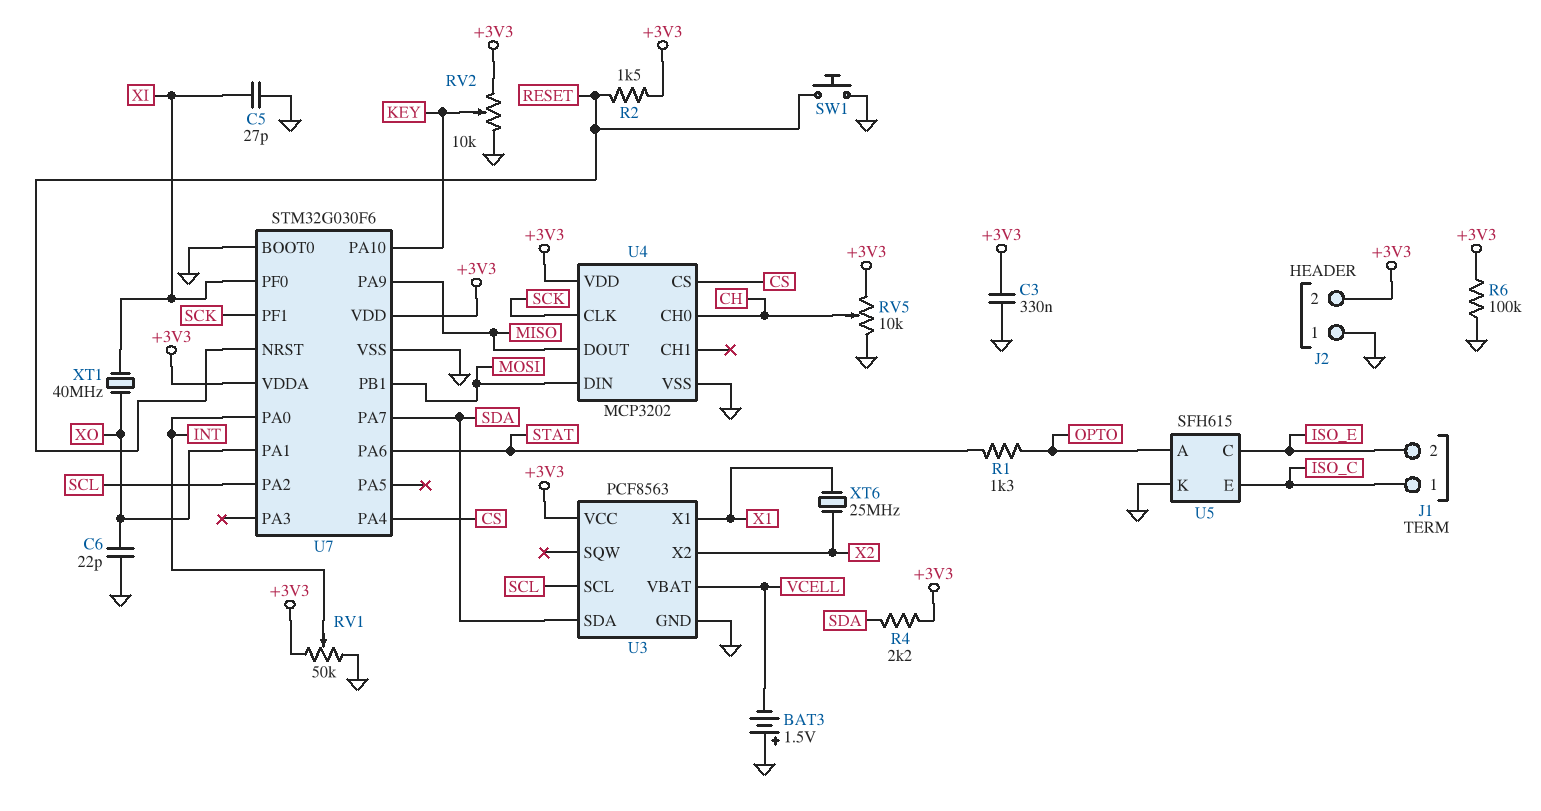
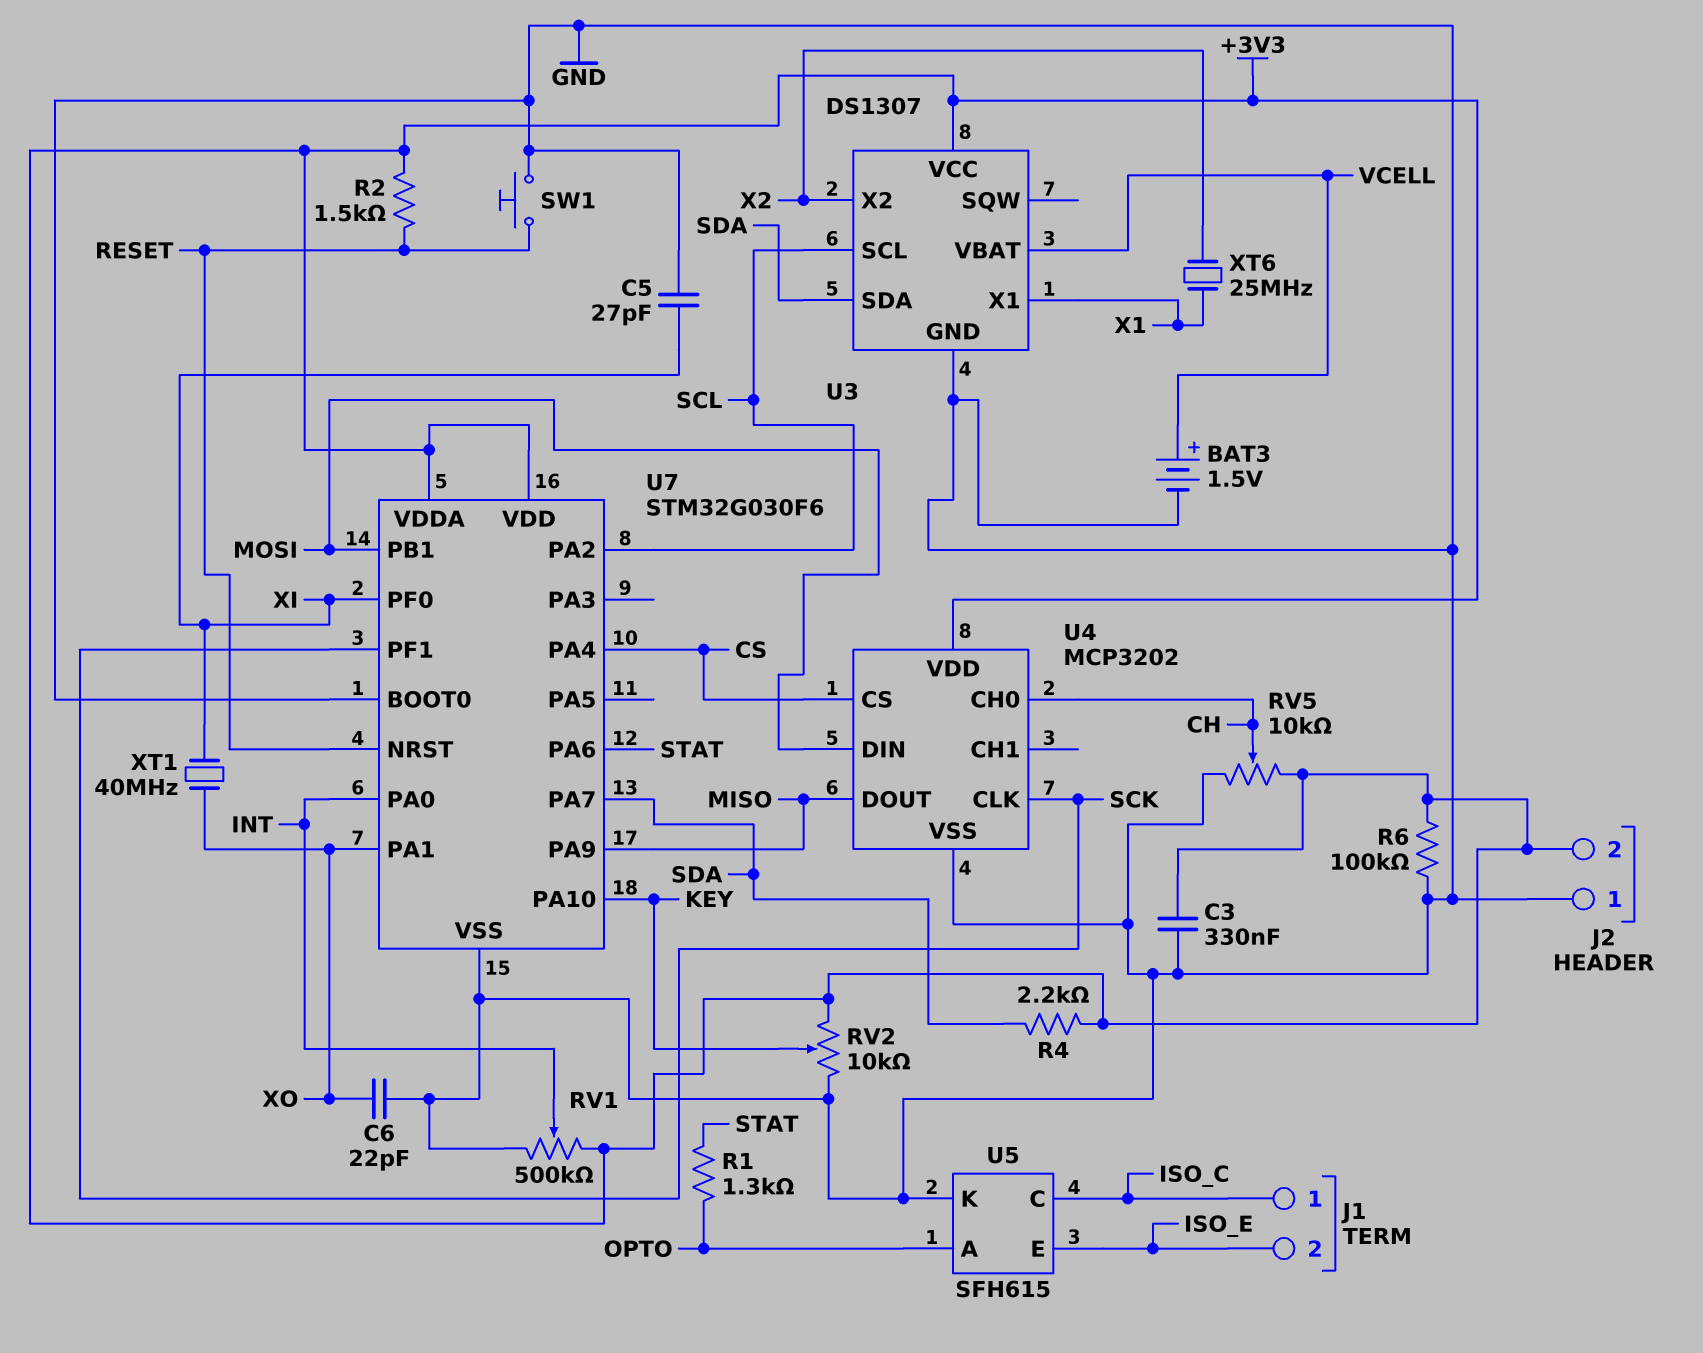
BAT3: 1.5V (plus GND, minus VCELL) -> 1.5V (plus VCELL, minus GND)
RV1: 50k (+3V3, GND, wiper INT) -> 500k (+3V3, GND, wiper INT)
U3: PCF8563 -> DS1307
U5 pin C: ISO_E -> ISO_C
U5 pin E: ISO_C -> ISO_E

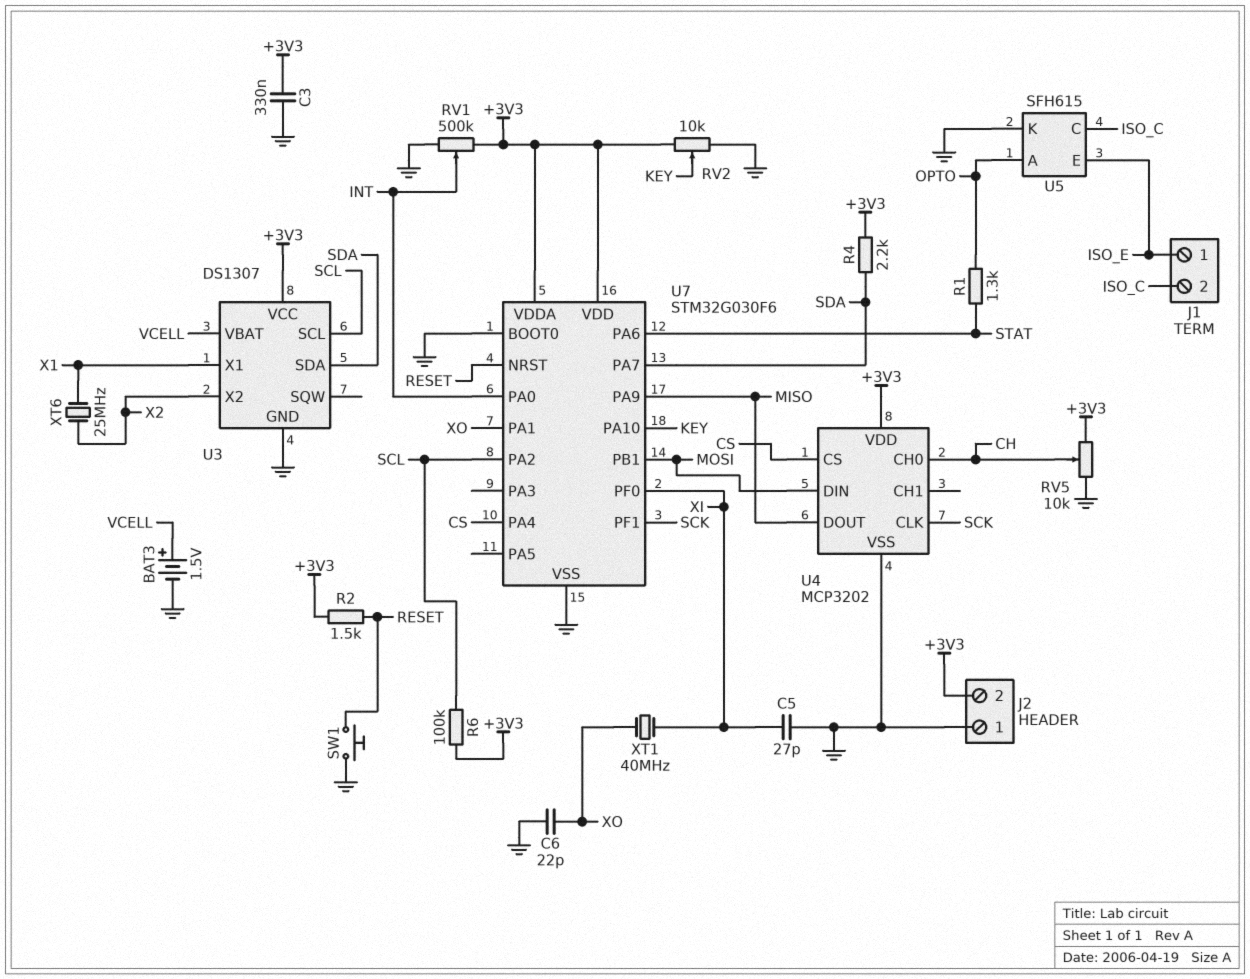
J1 pin 1: ISO_C -> ISO_E
J1 pin 2: ISO_E -> ISO_C
R6: 100k (+3V3, GND) -> 100k (+3V3, SCL)

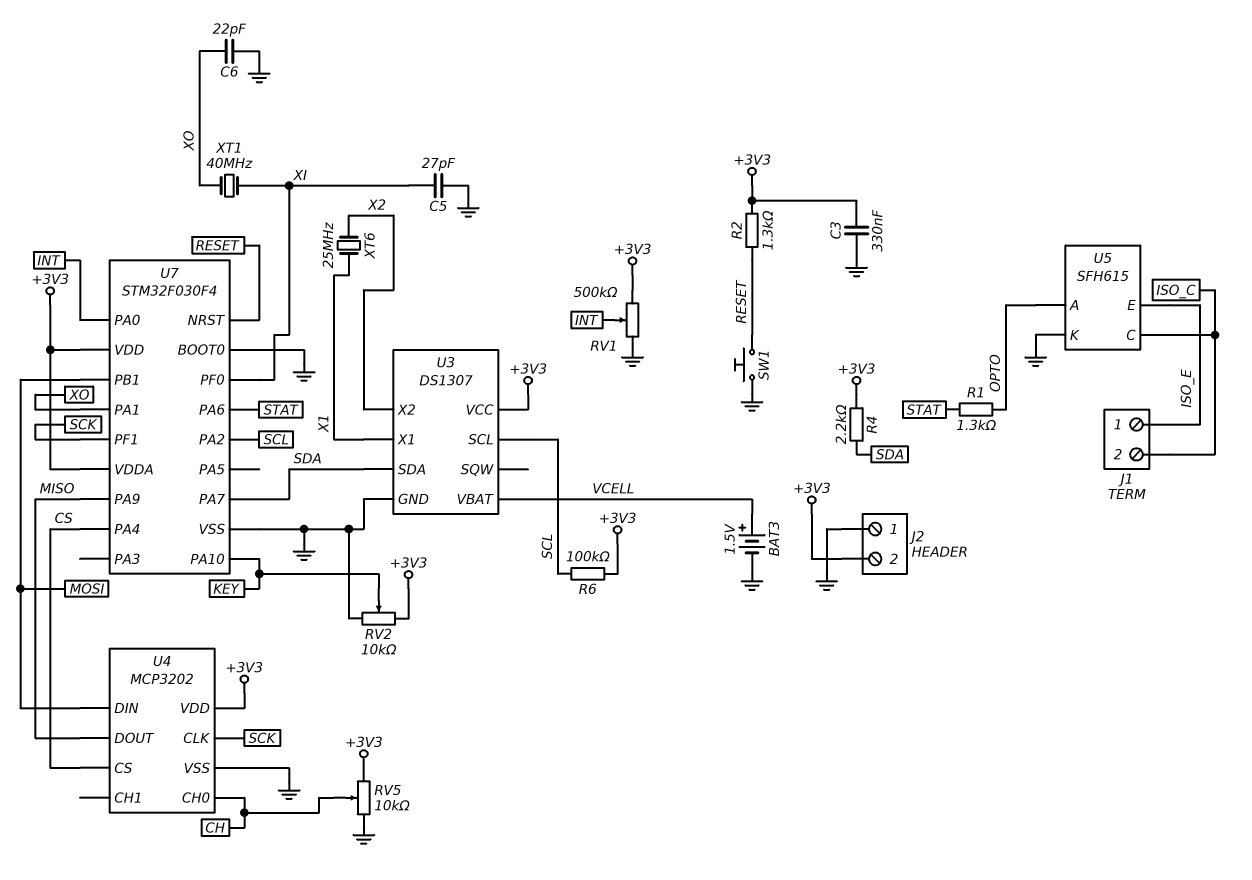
R2: 1.5k (+3V3, RESET) -> 1.3k (+3V3, RESET)
U7: STM32G030F6 -> STM32F030F4

